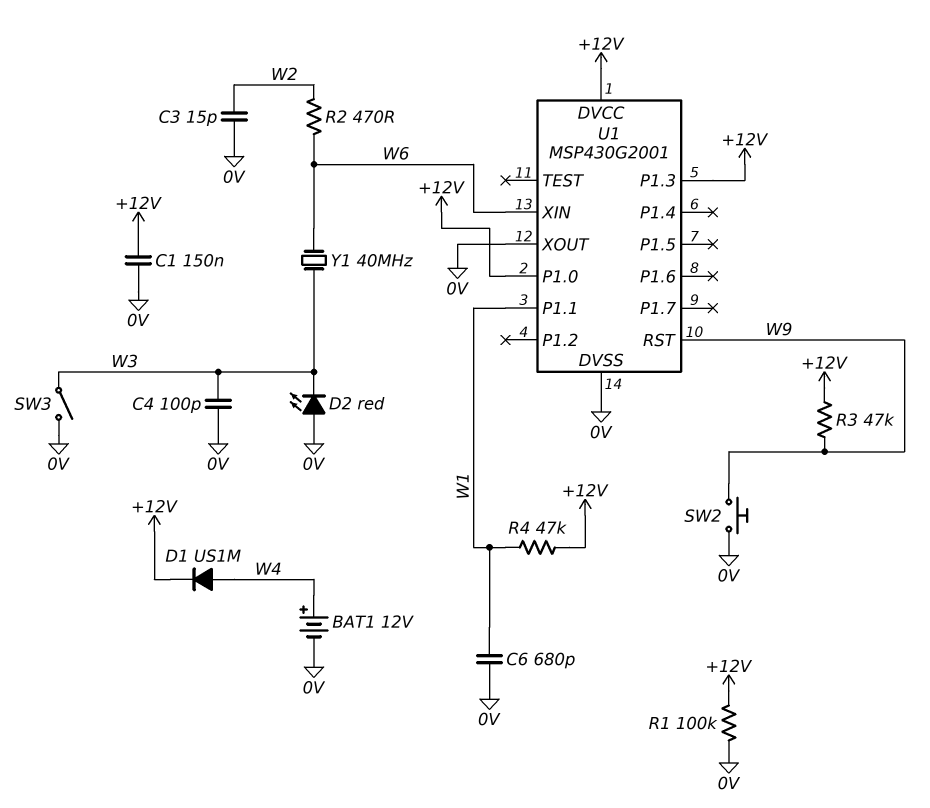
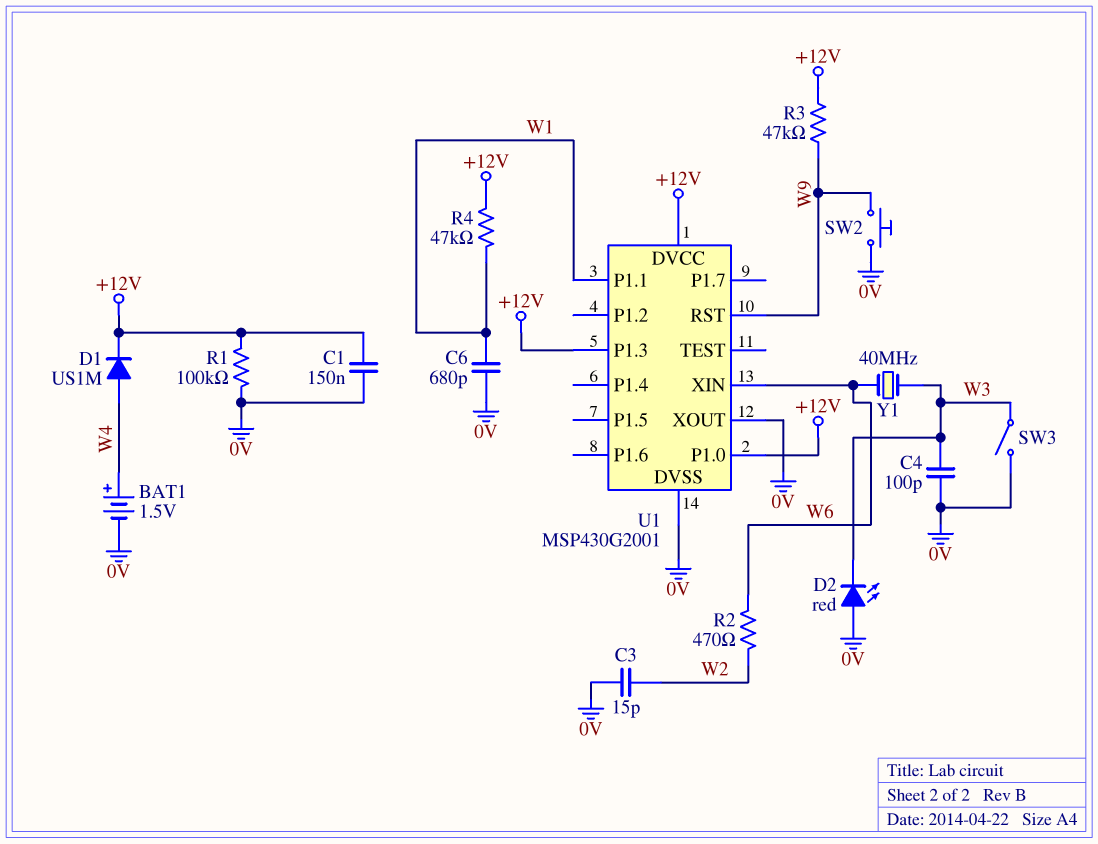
BAT1: 12V (plus W4, minus 0V) -> 1.5V (plus W4, minus 0V)

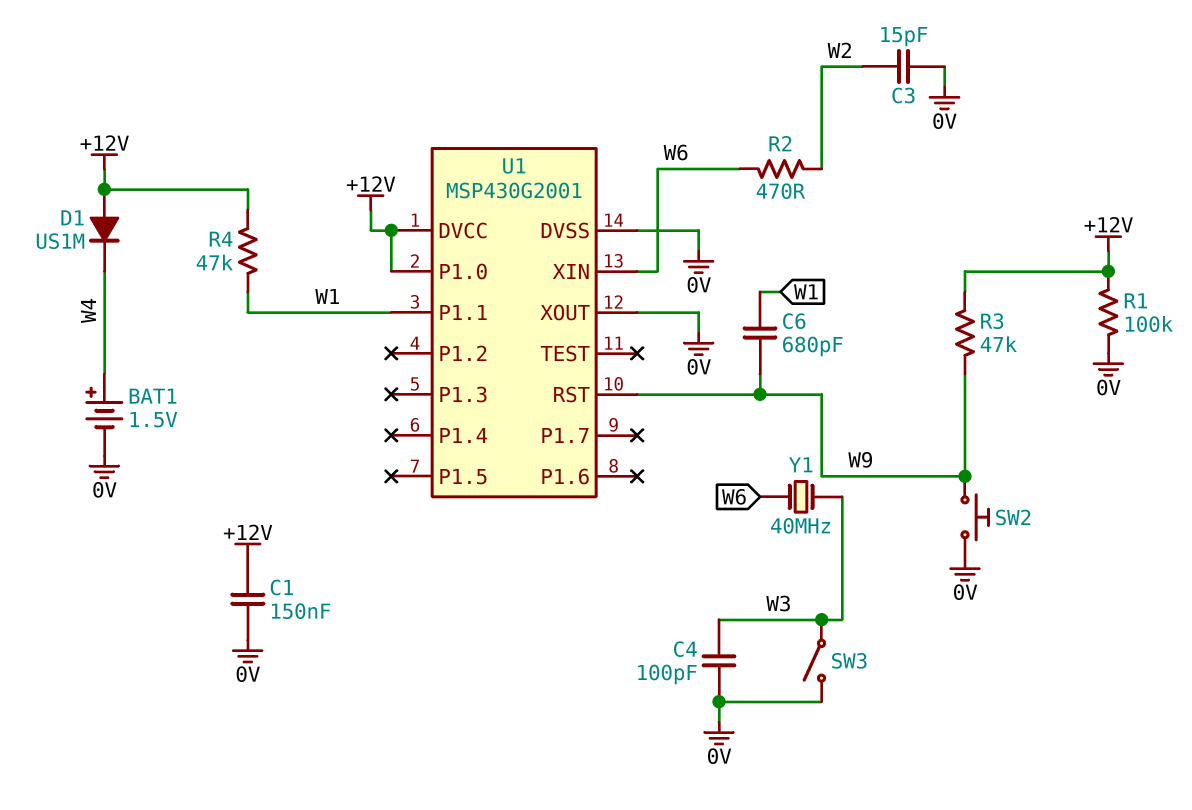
C6: 680pF (0V, W1) -> 680pF (W1, W9)
D1: diode US1M (A W4, K +12V) -> diode US1M (A +12V, K W4)
D2: LED red (A 0V, K W3) -> none
U1 pin P1.3: +12V -> none

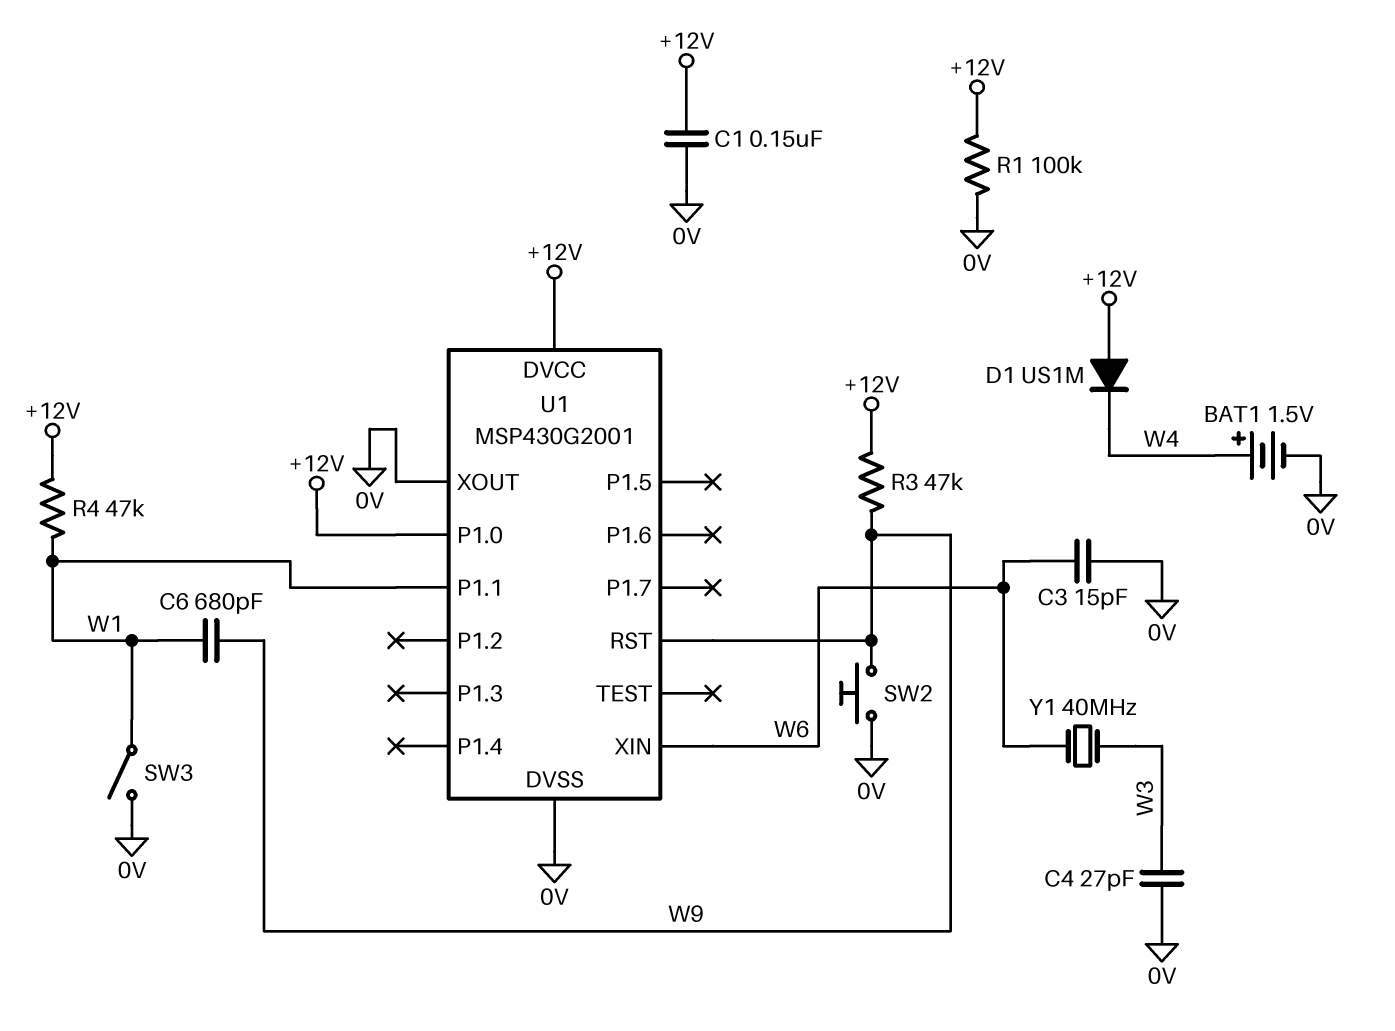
C3: 15pF (0V, W2) -> 15pF (0V, W6)
C4: 100pF (0V, W3) -> 27pF (0V, W3)
R2: 470 (W2, W6) -> none
SW3: switch (0V, W3) -> switch (0V, W1)

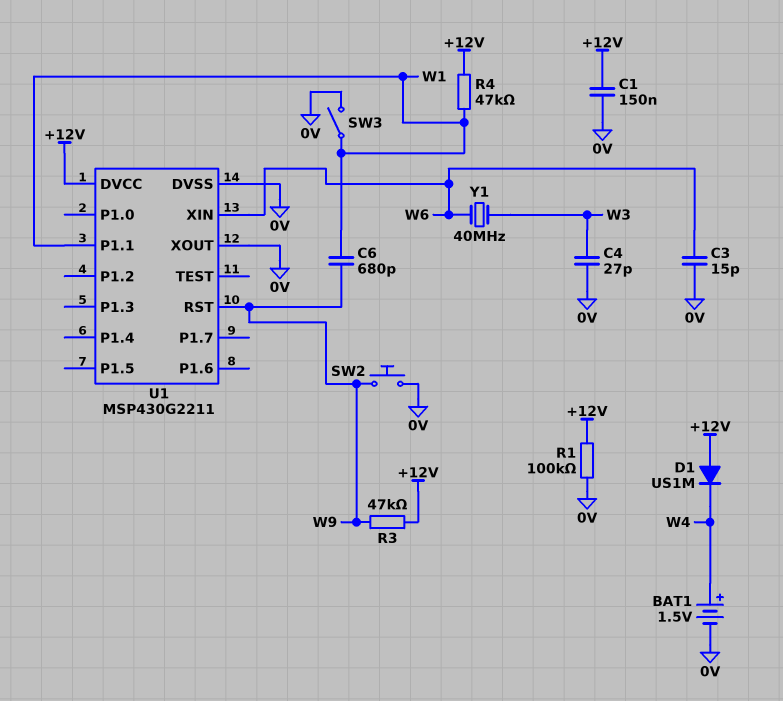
U1: MSP430G2001 -> MSP430G2211
U1 pin P1.0: +12V -> none

